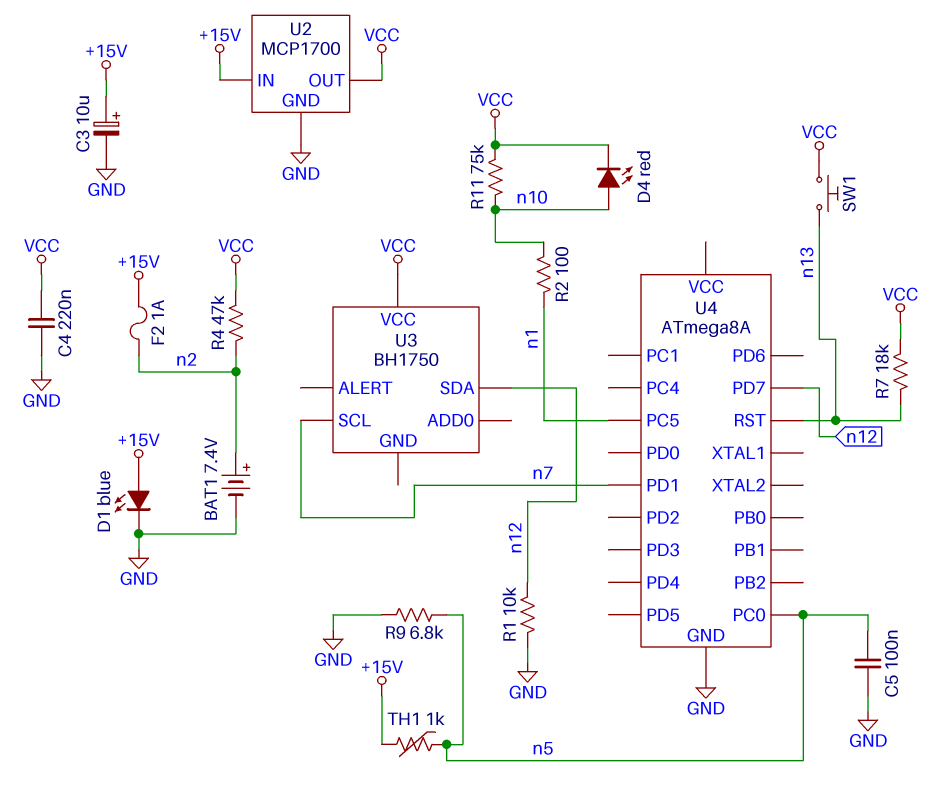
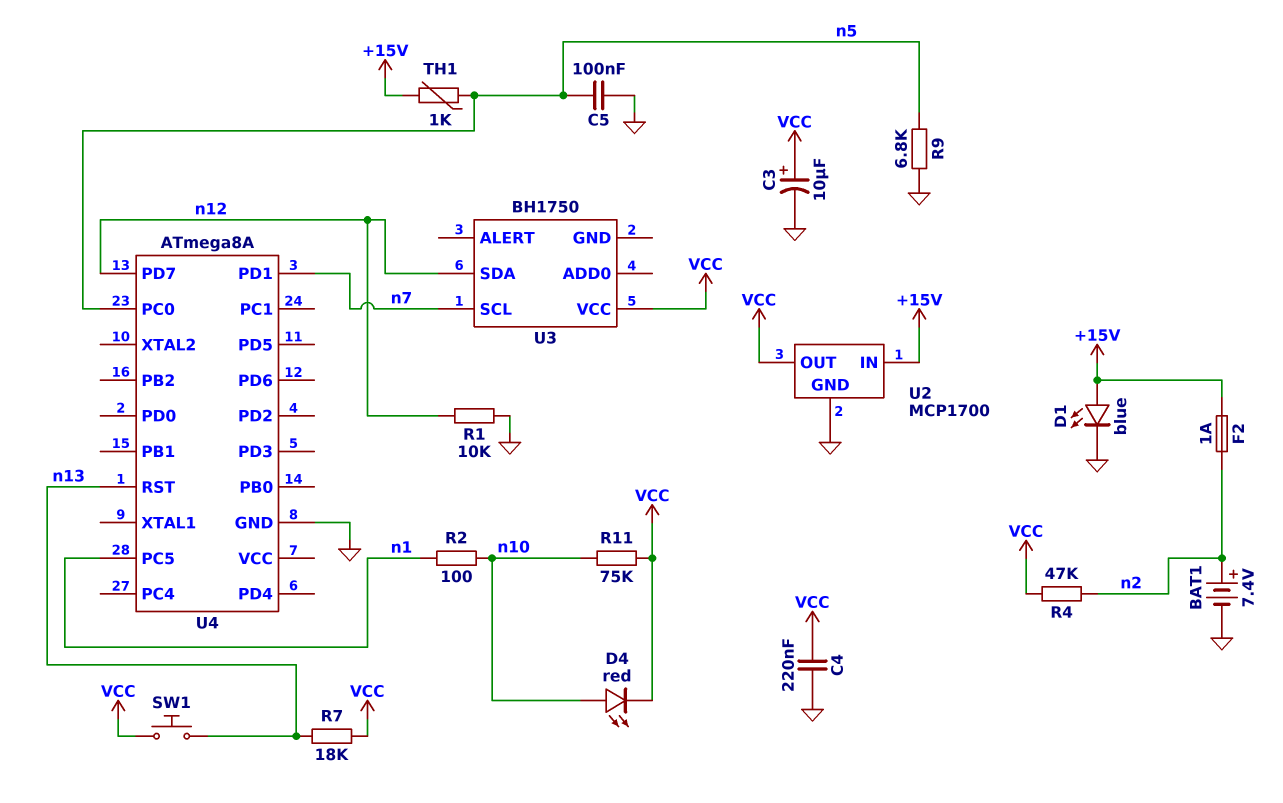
C3: 10uF (plus +15V, minus GND) -> 10uF (plus VCC, minus GND)

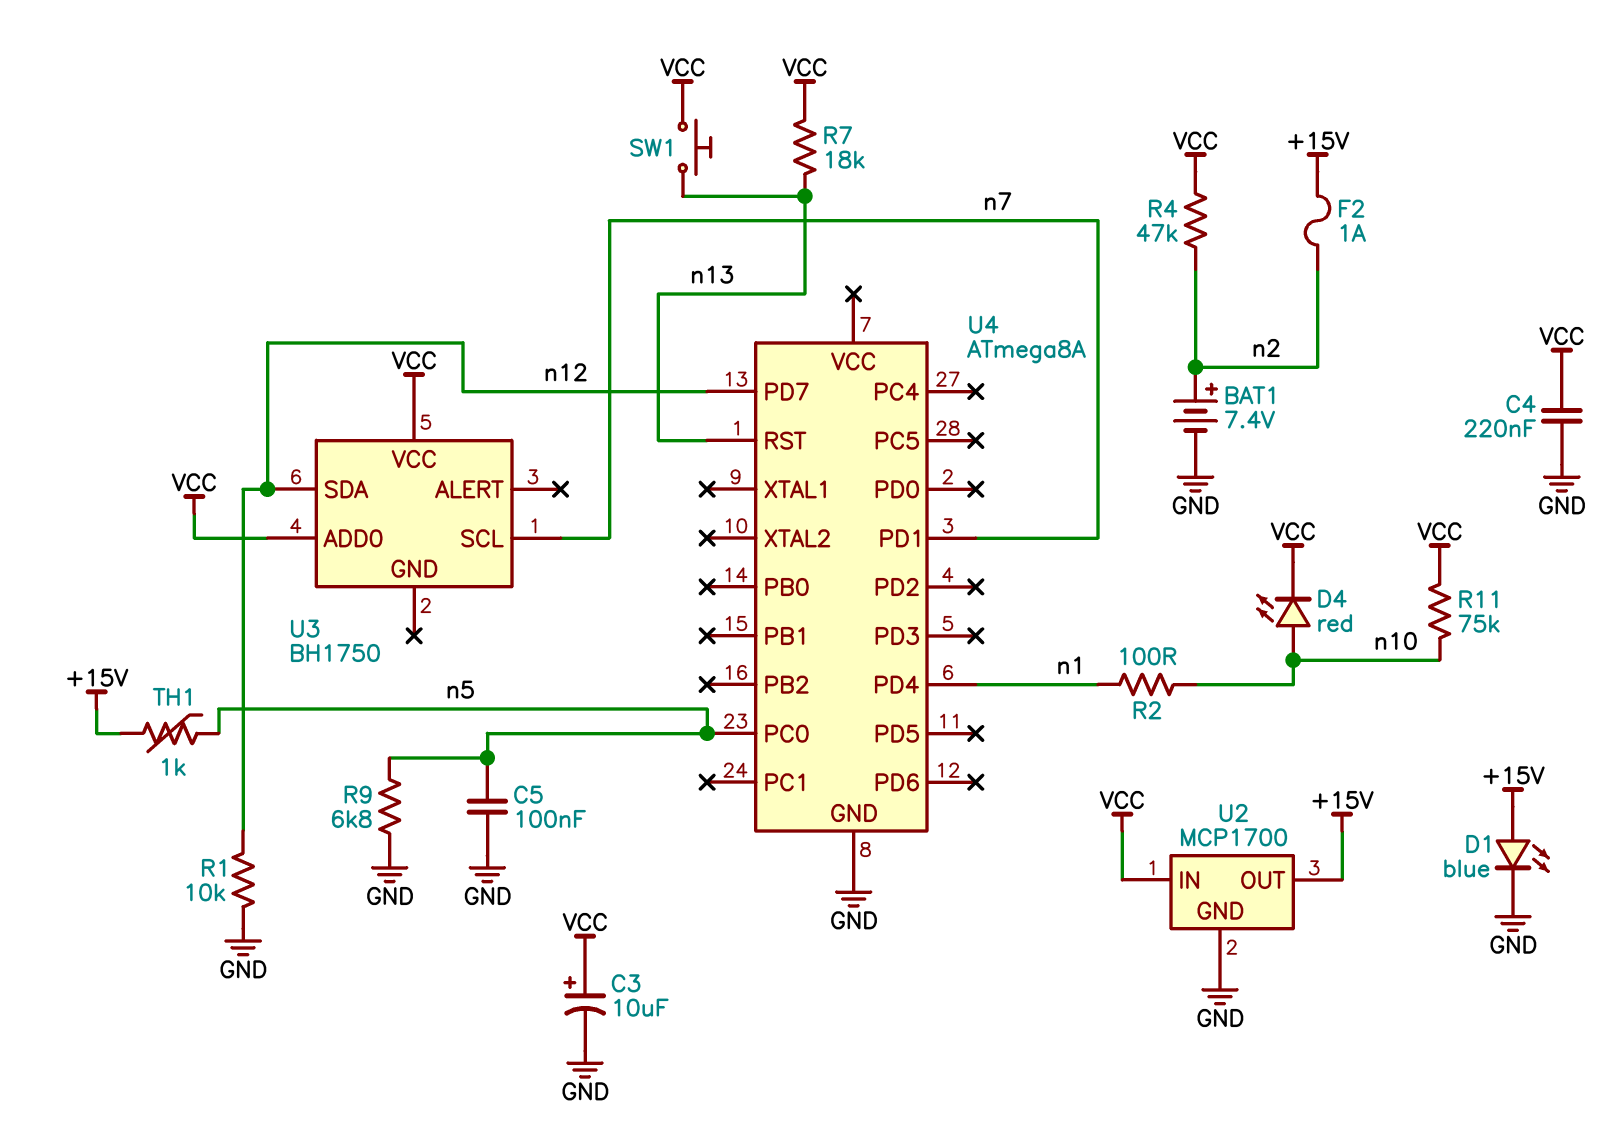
U2 pin IN: +15V -> VCC
U2 pin OUT: VCC -> +15V
U3 pin ADD0: none -> VCC
U4 pin PC5: n1 -> none
U4 pin PD4: none -> n1

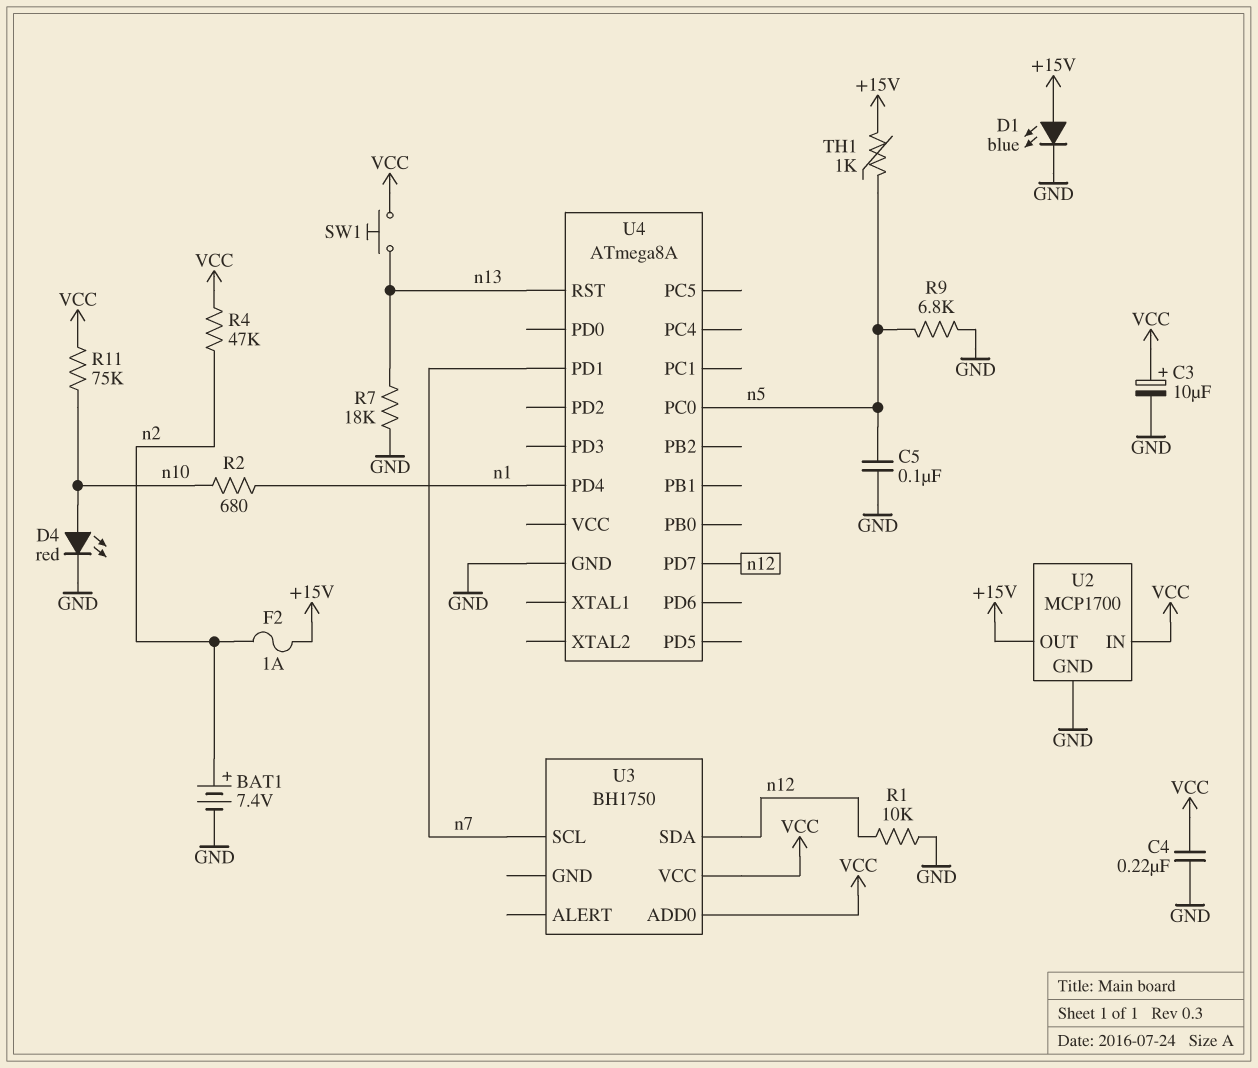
D4: LED red (A n10, K VCC) -> LED red (A n10, K GND)
R2: 100 (n1, n10) -> 680 (n1, n10)
R7: 18k (VCC, n13) -> 18k (GND, n13)

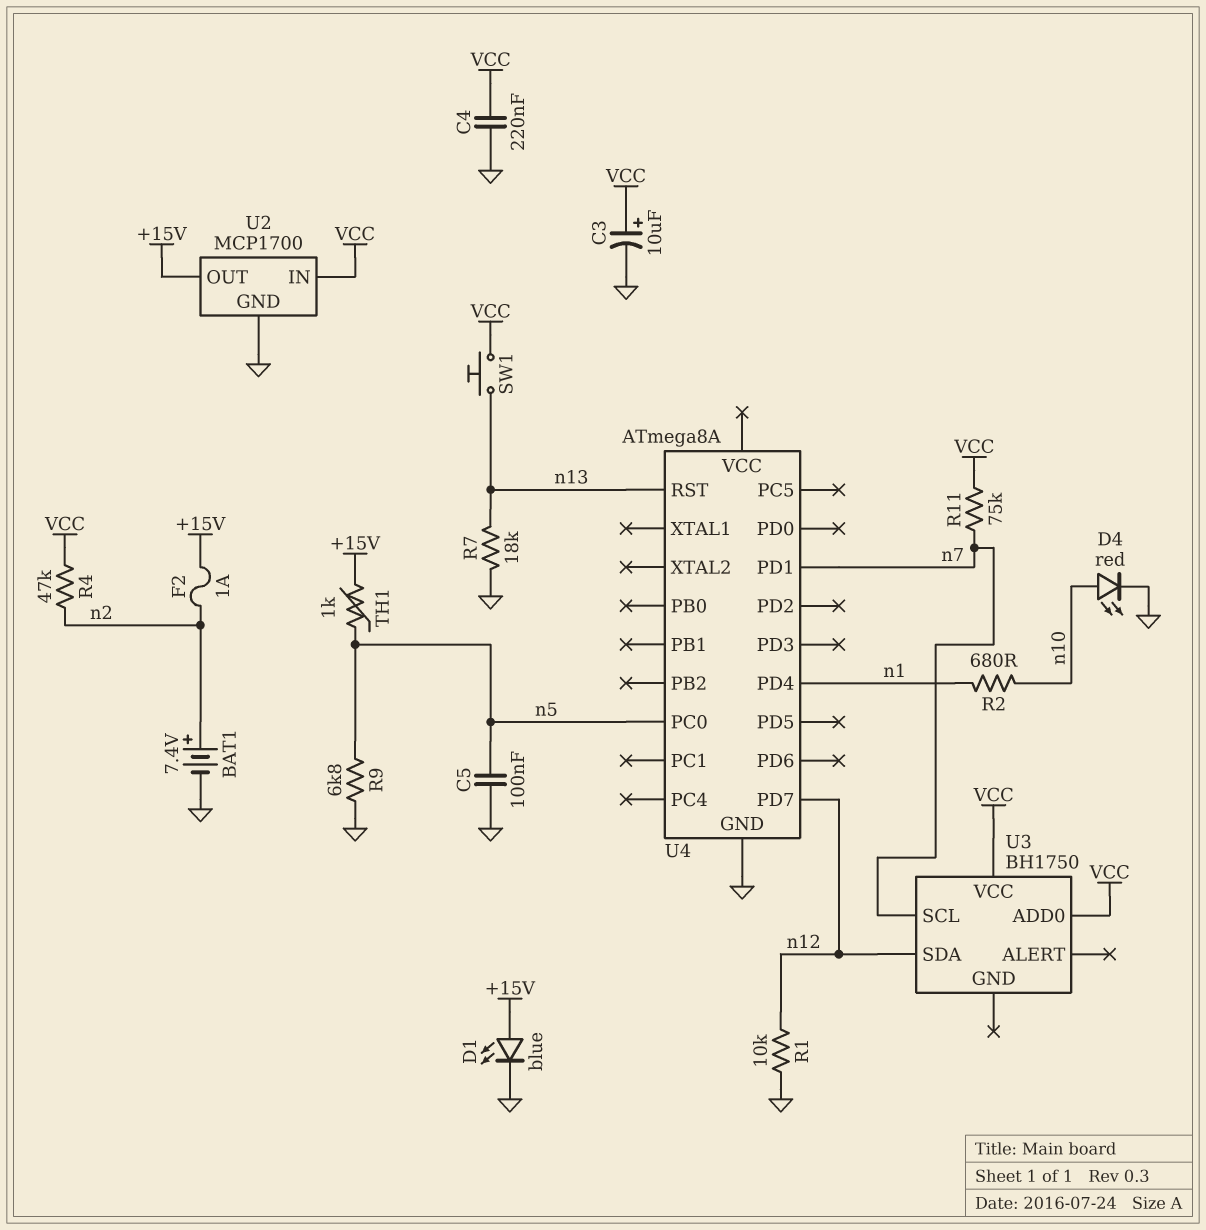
R11: 75k (VCC, n10) -> 75k (VCC, n7)

